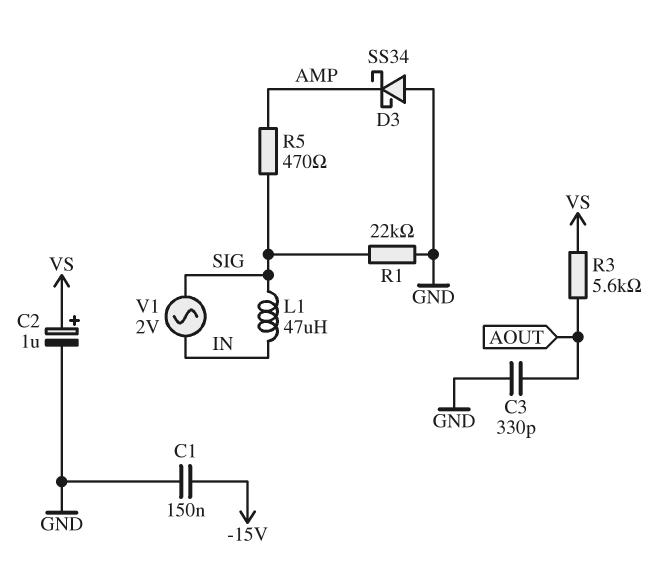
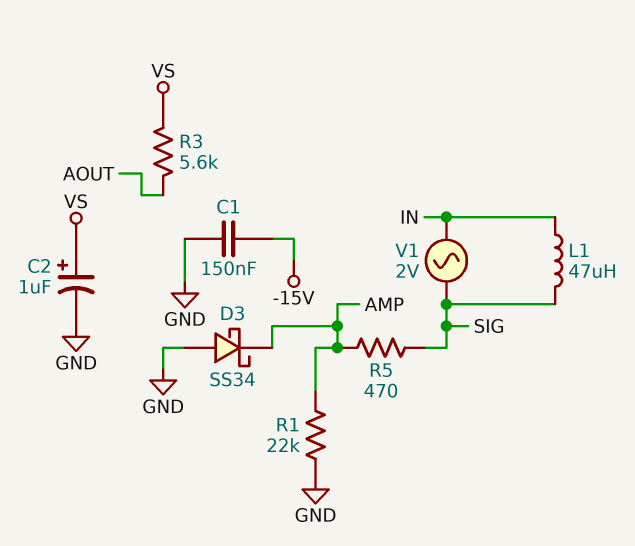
C3: 330pF (AOUT, GND) -> none
R1: 22k (GND, SIG) -> 22k (AMP, GND)

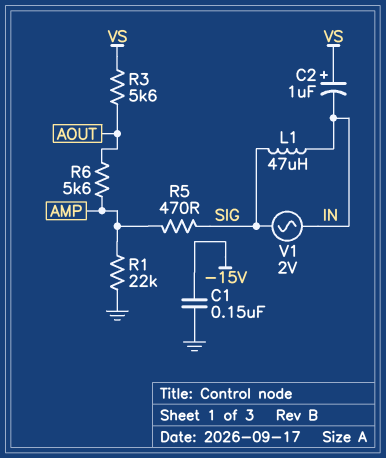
C2: 1uF (plus VS, minus GND) -> 1uF (plus VS, minus IN)
D3: schottky SS34 (A GND, K AMP) -> none
R6: none -> 5.6k (AMP, AOUT)

